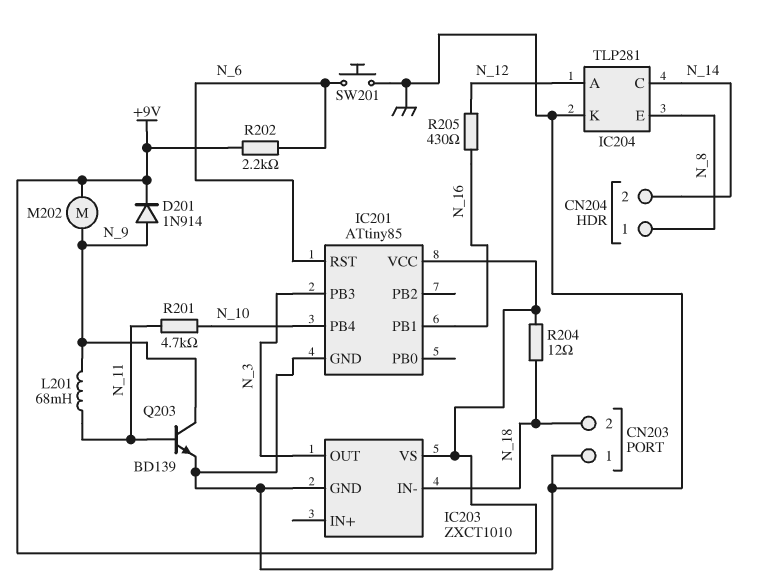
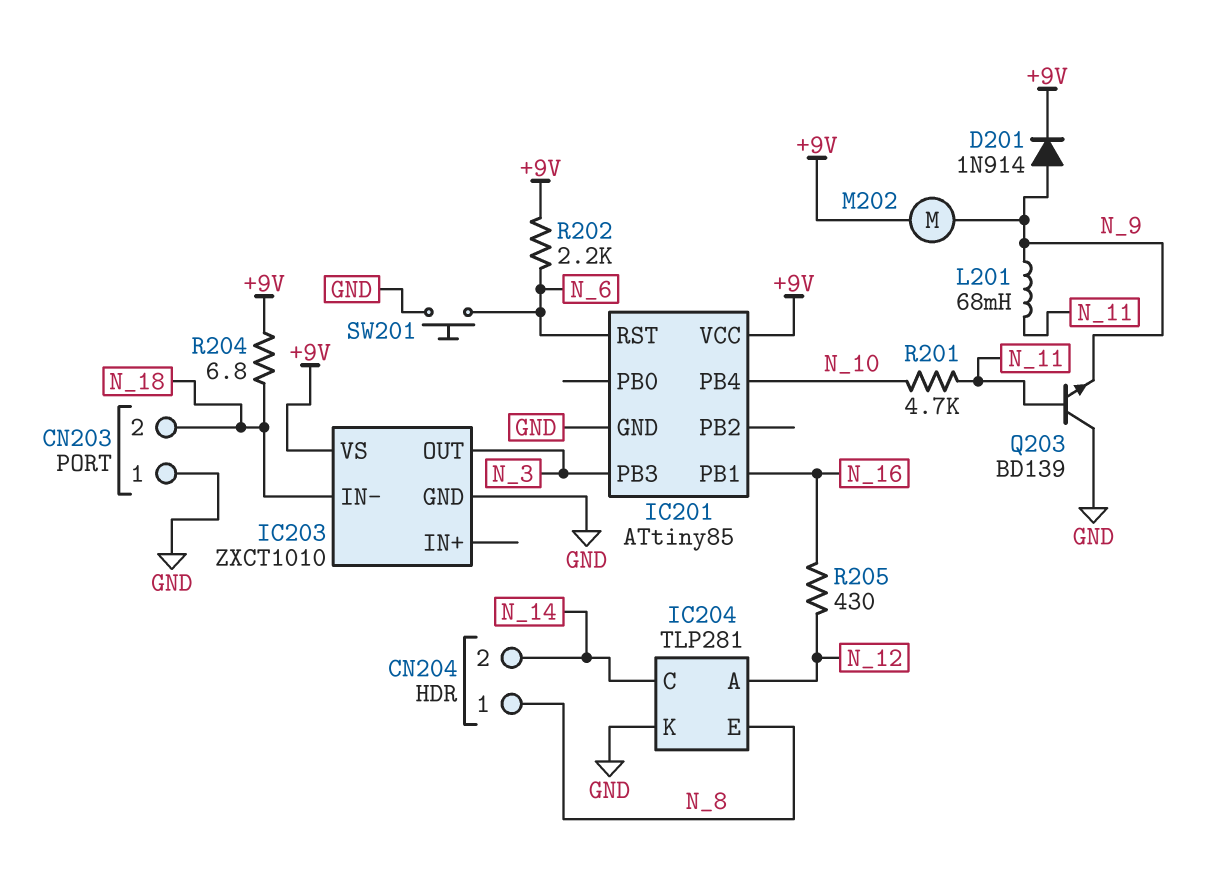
Q203: NPN BD139 (B N_11, C N_9, E GND) -> NPN BD139 (B N_11, C GND, E N_9)
R204: 12 (+9V, N_18) -> 6.8 (+9V, N_18)

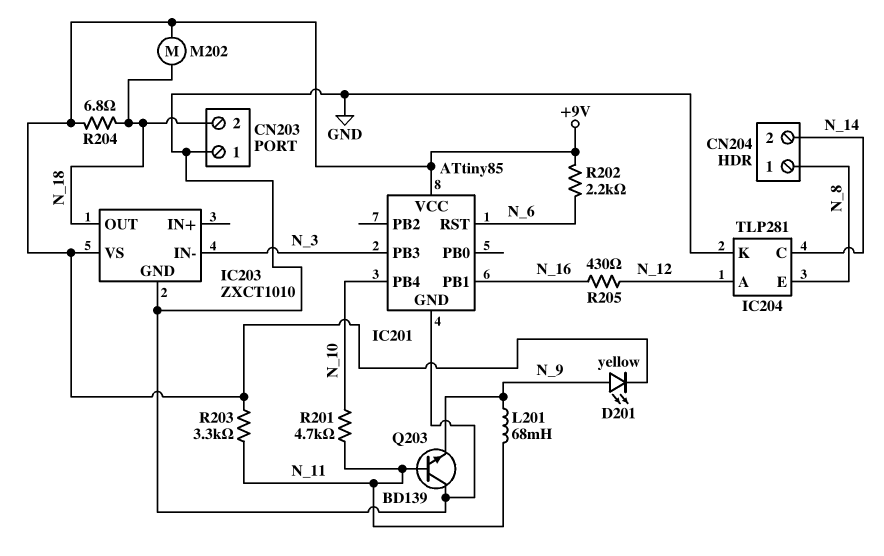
D201: diode 1N914 (A N_9, K +9V) -> LED yellow (A N_9, K +9V)
IC203 pin IN-: N_18 -> N_3
IC203 pin OUT: N_3 -> N_18
M202: motor (+9V, N_9) -> motor (+9V, N_18)
R203: none -> 3.3k (+9V, N_11)
SW201: button (GND, N_6) -> none

